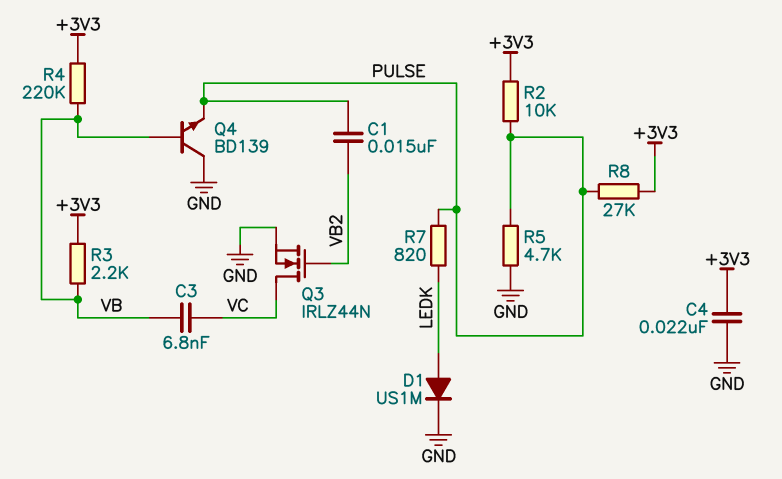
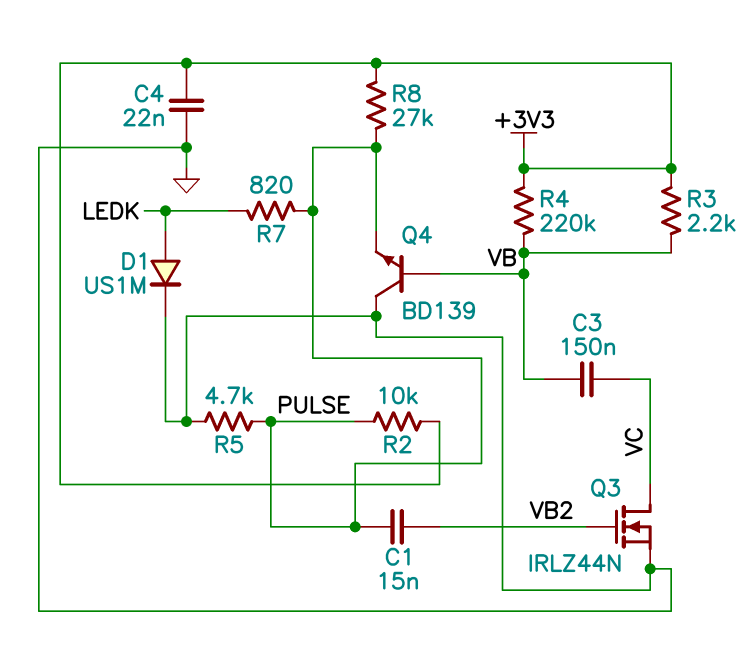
C3: 6.8nF (VB, VC) -> 150nF (VB, VC)

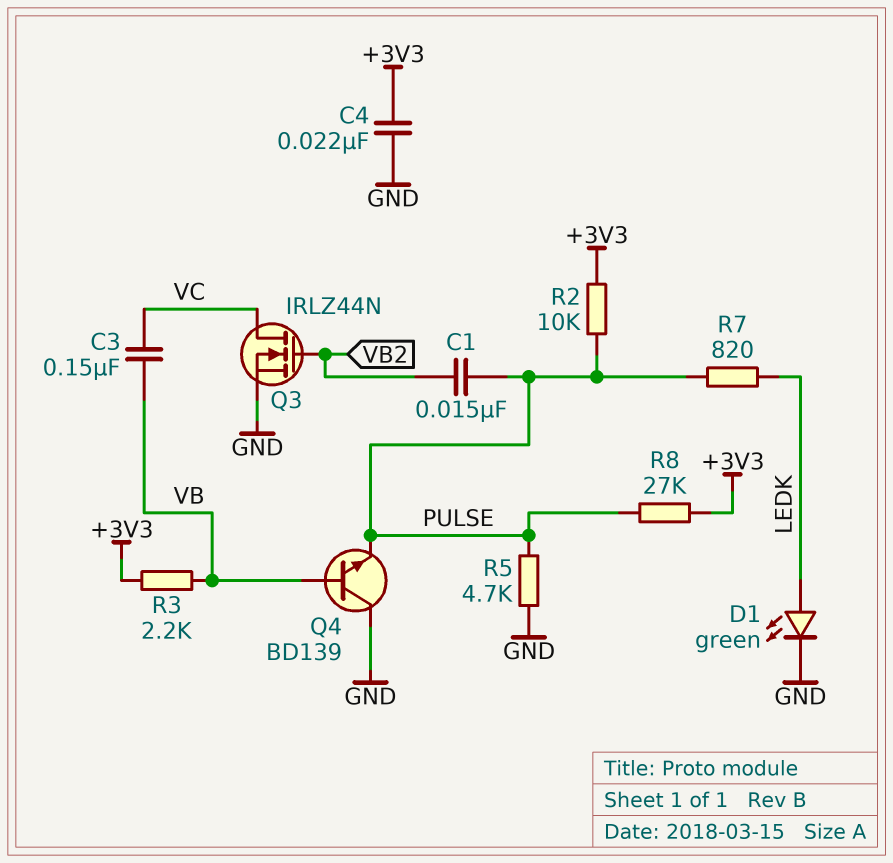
D1: diode US1M (A LEDK, K GND) -> LED green (A LEDK, K GND)
R4: 220k (+3V3, VB) -> none

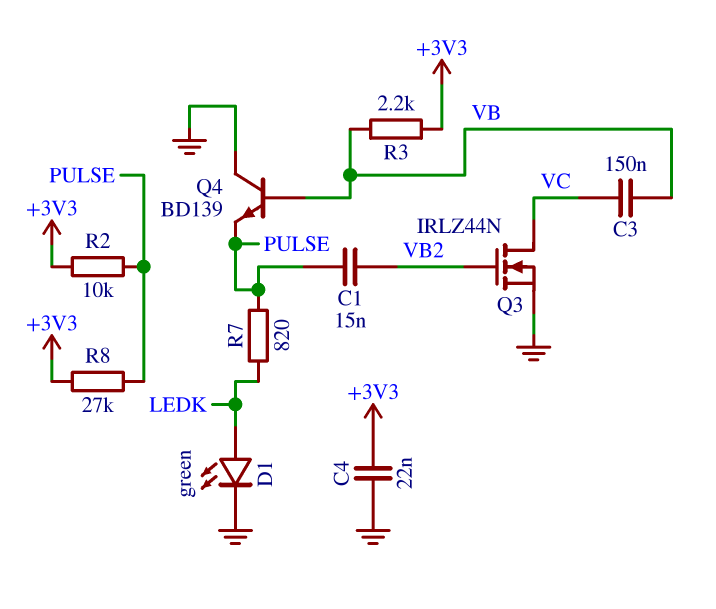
R5: 4.7k (GND, PULSE) -> none

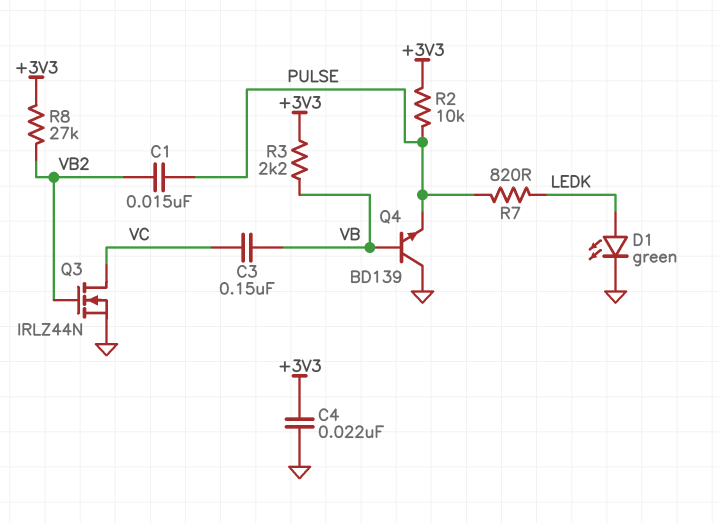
R8: 27k (+3V3, PULSE) -> 27k (+3V3, VB2)

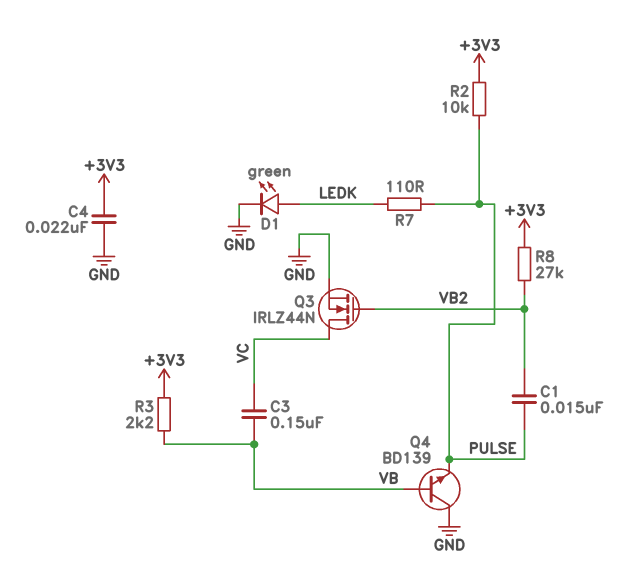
R7: 820 (LEDK, PULSE) -> 110 (LEDK, PULSE)

